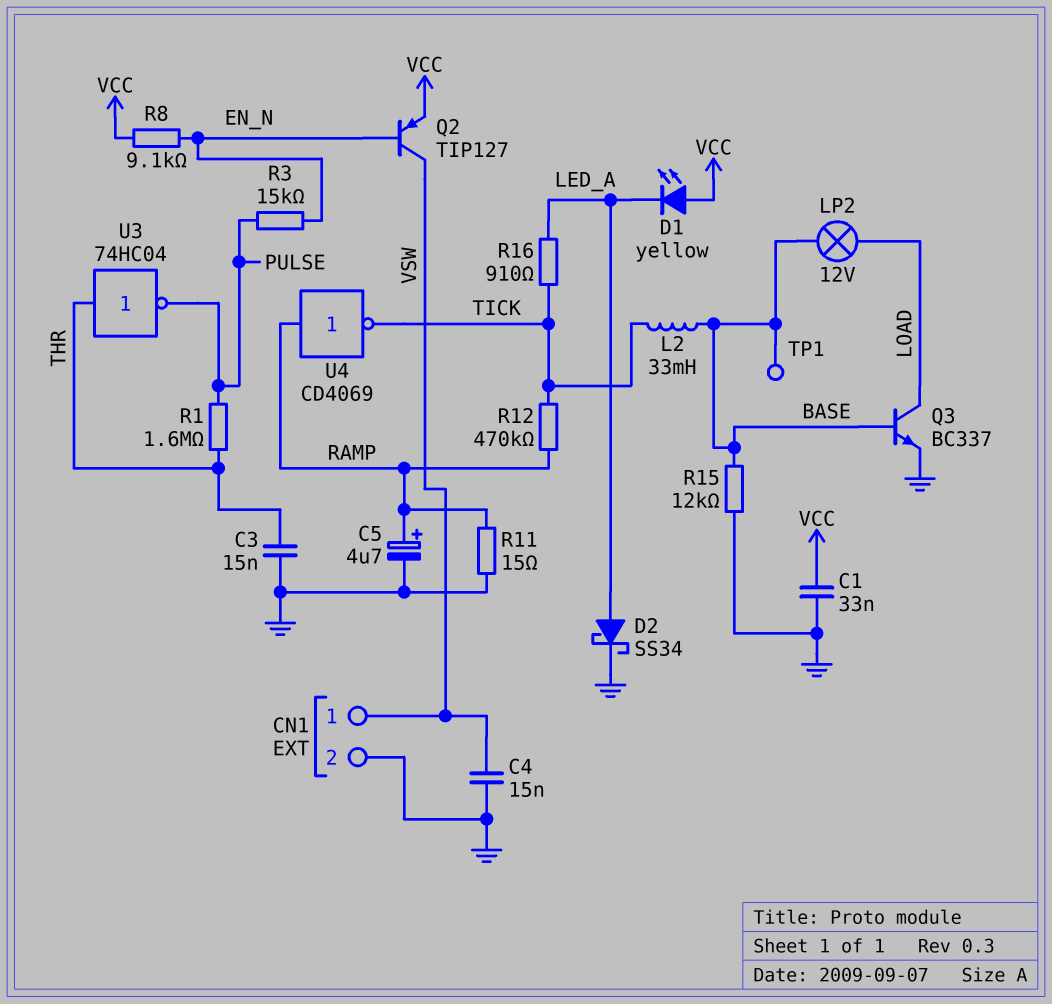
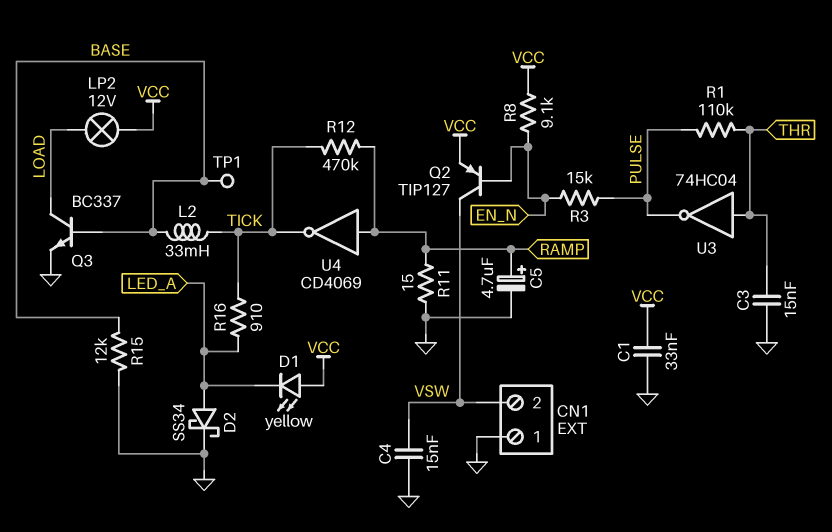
CN1 pin 1: VSW -> GND
CN1 pin 2: GND -> VSW
LP2: lamp 12V (BASE, LOAD) -> lamp 12V (LOAD, VCC)
R1: 1.6M (PULSE, THR) -> 110k (PULSE, THR)

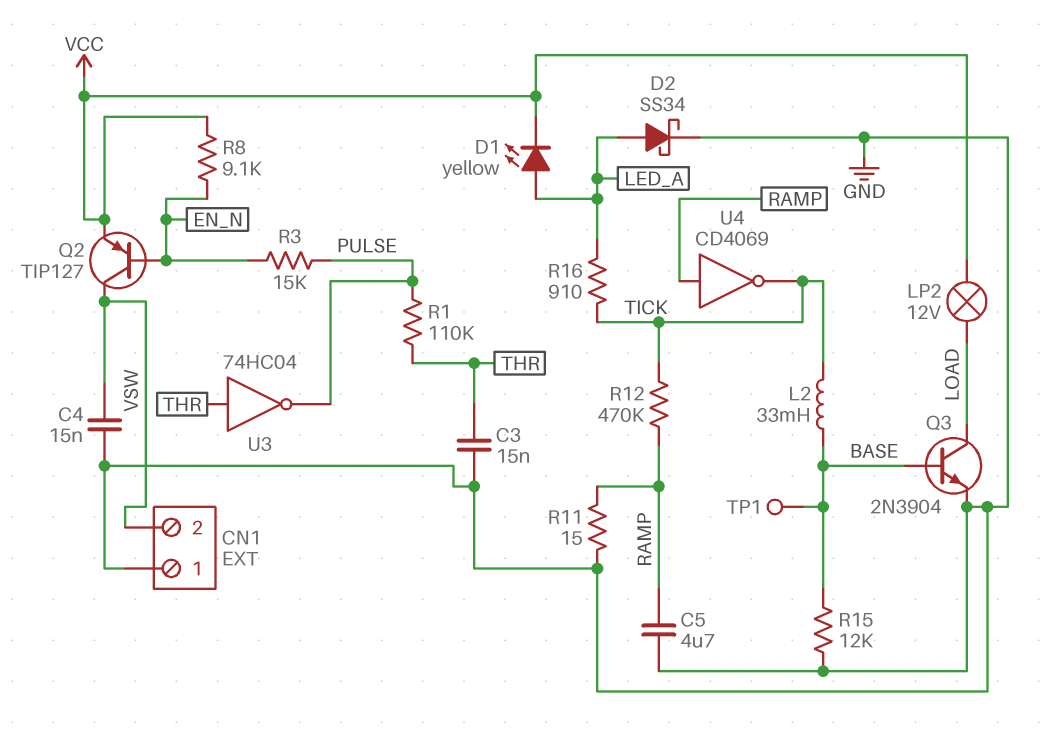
C1: 33nF (GND, VCC) -> none
C5: 4.7uF (plus RAMP, minus GND) -> 4.7uF (GND, RAMP)
D1: LED yellow (A VCC, K LED_A) -> LED yellow (A LED_A, K VCC)
Q3: NPN BC337 (B BASE, C LOAD, E GND) -> NPN 2N3904 (B BASE, C LOAD, E GND)

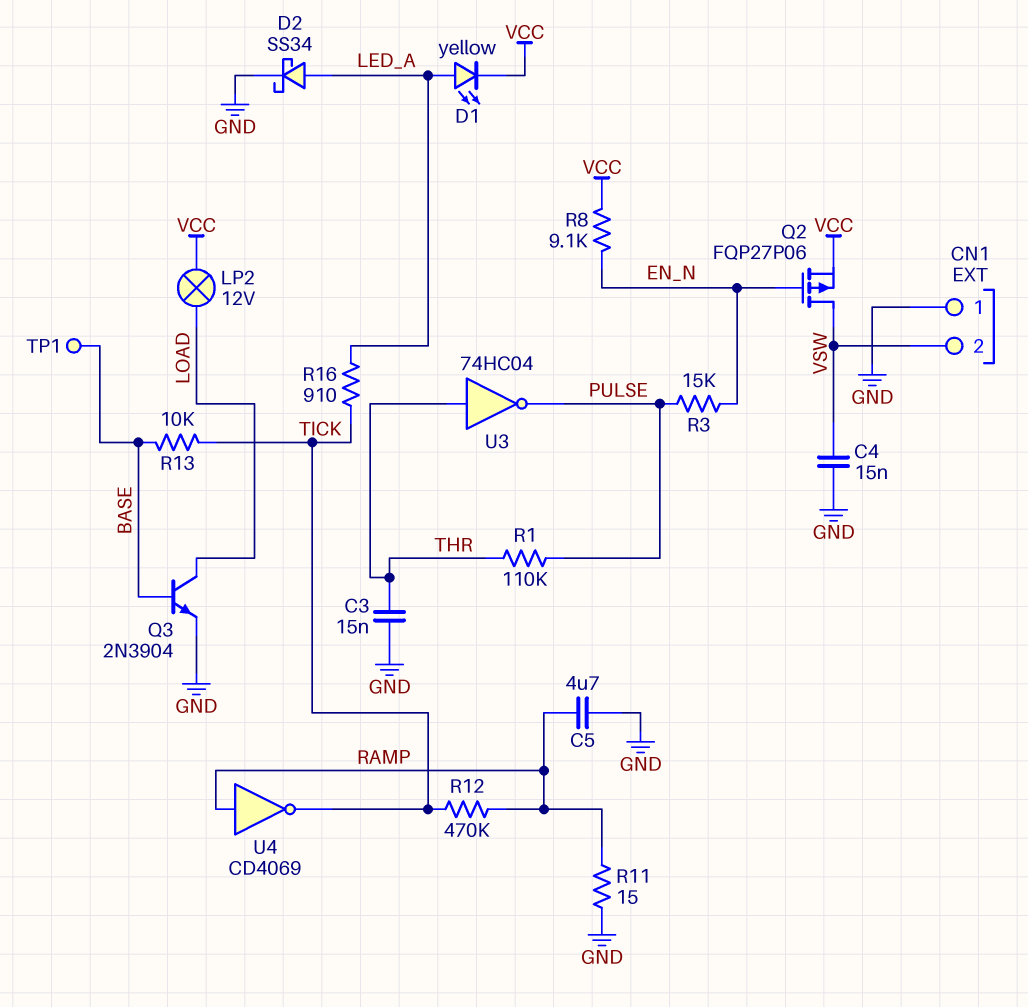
L2: 33mH (BASE, TICK) -> none
Q2: PNP TIP127 (B EN_N, C VSW, E VCC) -> PMOS FQP27P06 (G EN_N, D VSW, S VCC)
R13: none -> 10k (BASE, TICK)
R15: 12k (BASE, GND) -> none

